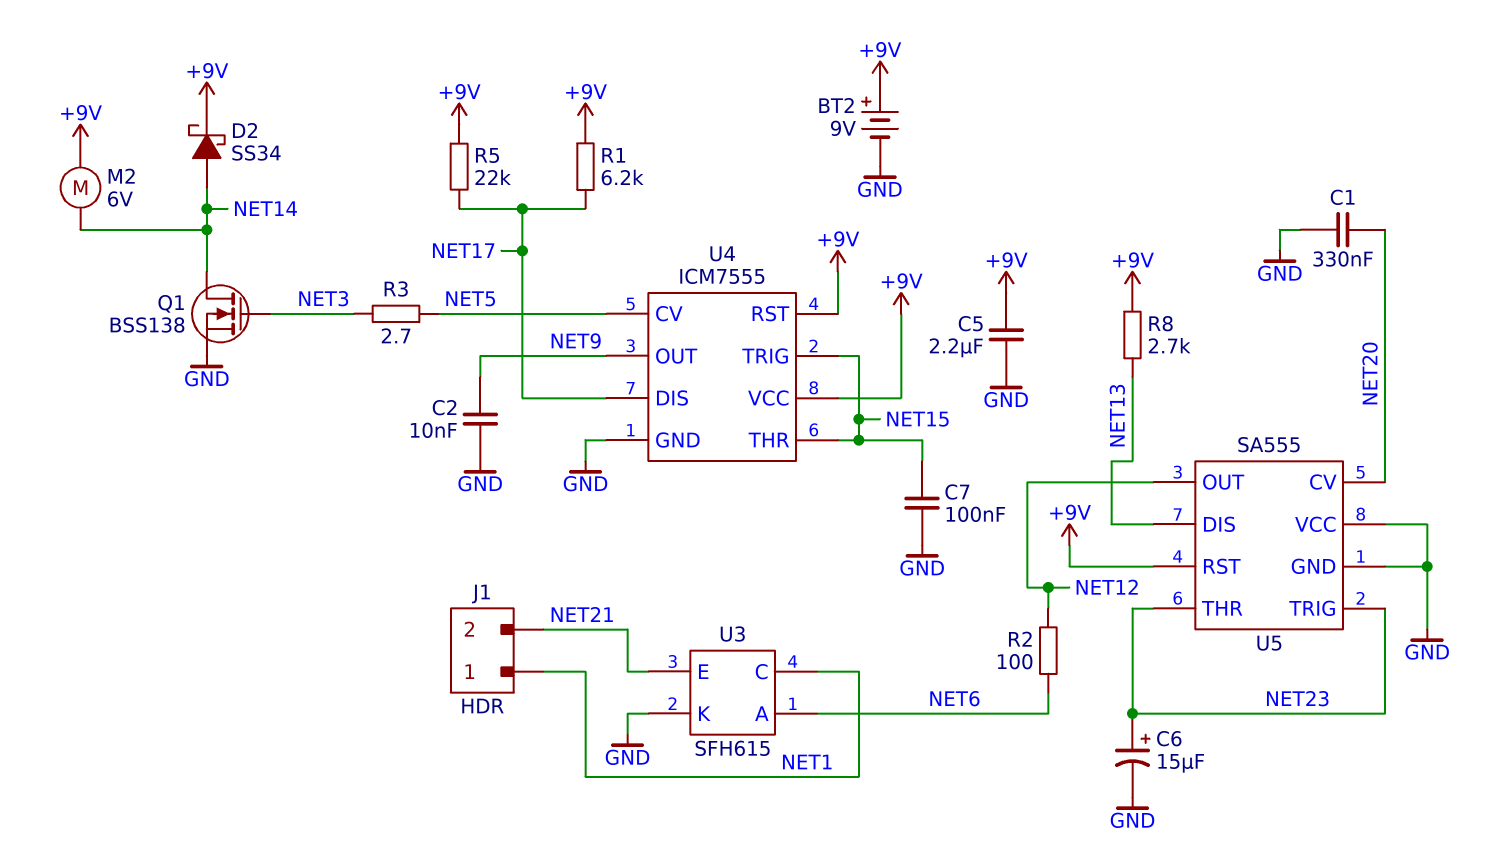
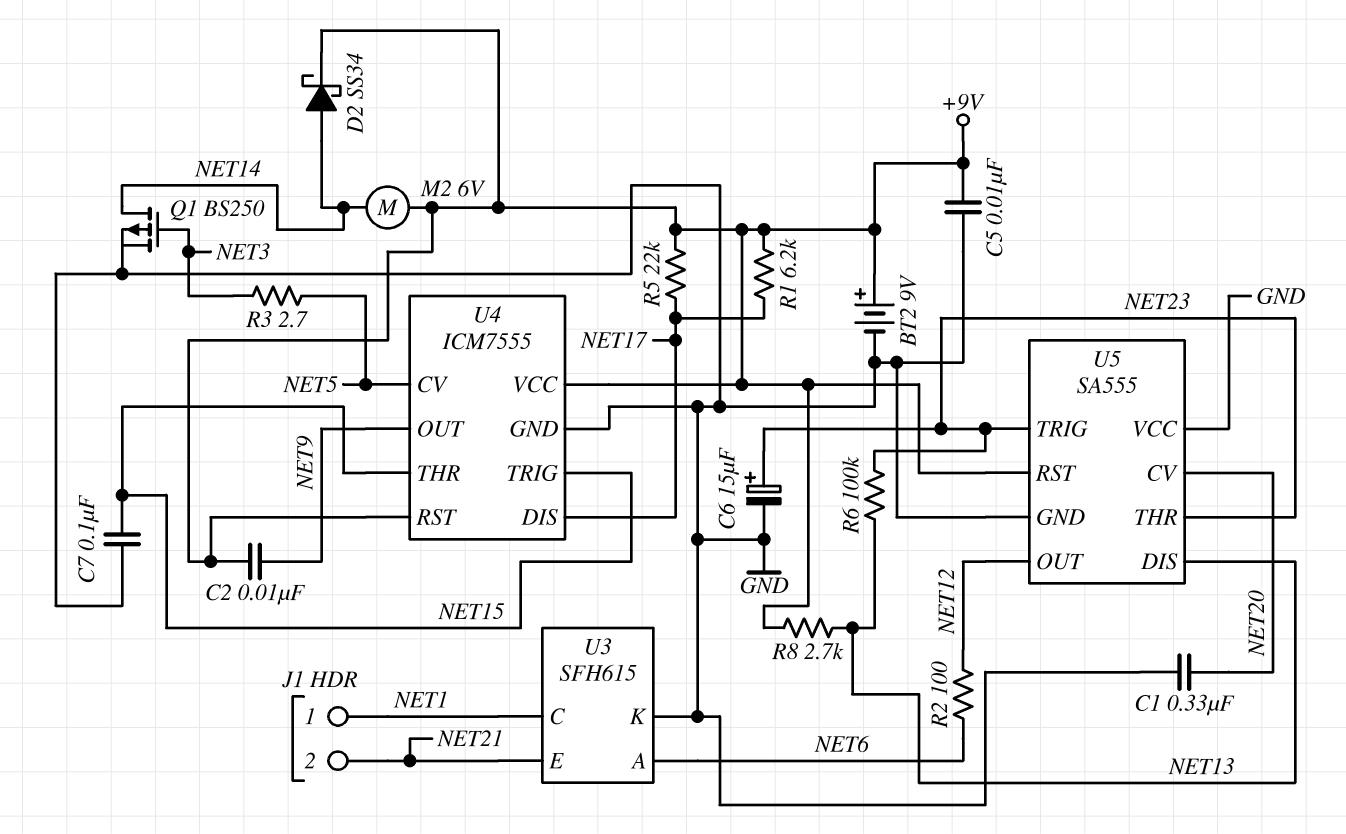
C2: 10nF (GND, NET9) -> 10nF (+9V, NET9)
C5: 2.2uF (+9V, GND) -> 10nF (+9V, GND)
Q1: NMOS BSS138 (G NET3, D NET14, S GND) -> PMOS BS250 (G NET3, D NET14, S GND)
R6: none -> 100k (NET13, NET23)

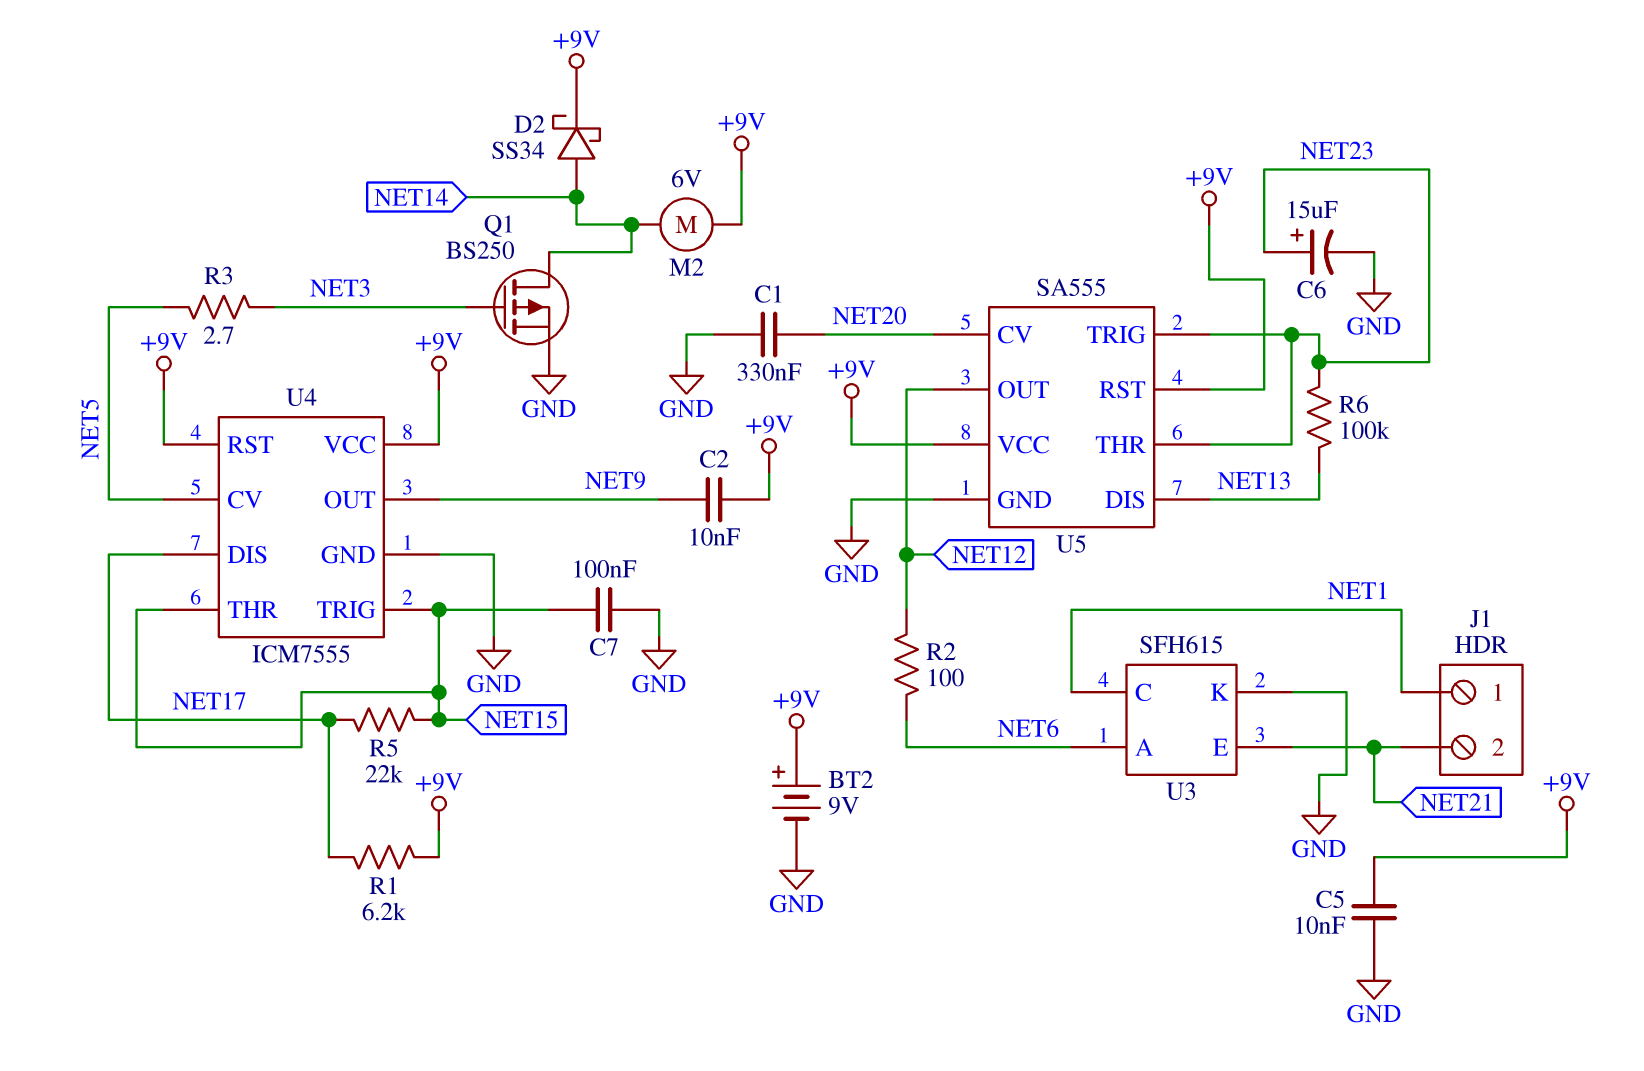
R5: 22k (+9V, NET17) -> 22k (NET15, NET17)
R8: 2.7k (+9V, NET13) -> none
U5 pin VCC: GND -> +9V

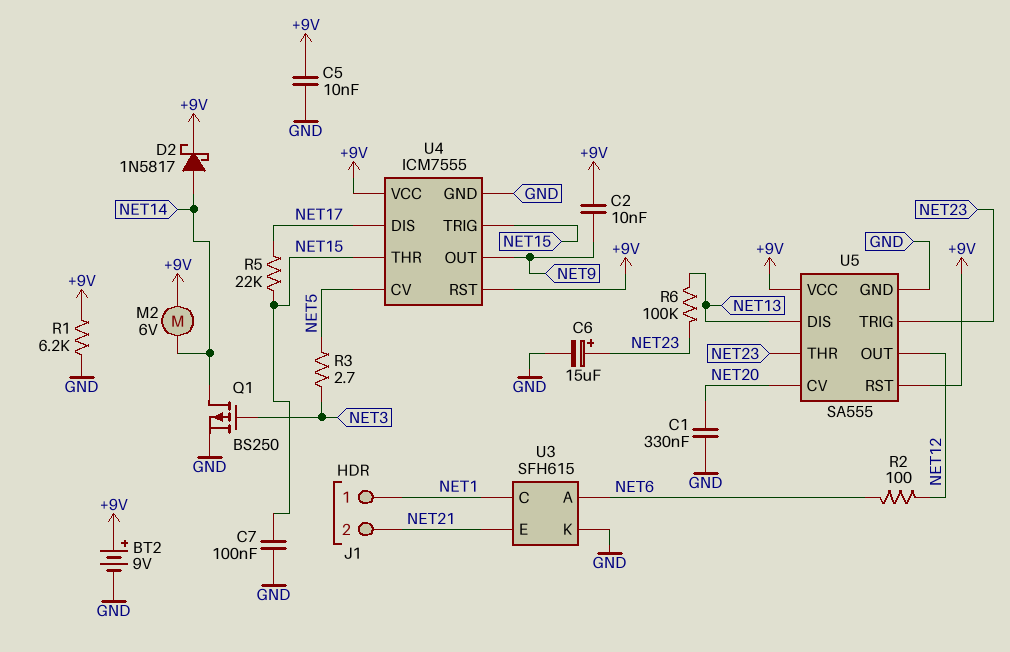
D2: schottky SS34 (A NET14, K +9V) -> schottky 1N5817 (A NET14, K +9V)
R1: 6.2k (+9V, NET17) -> 6.2k (+9V, GND)

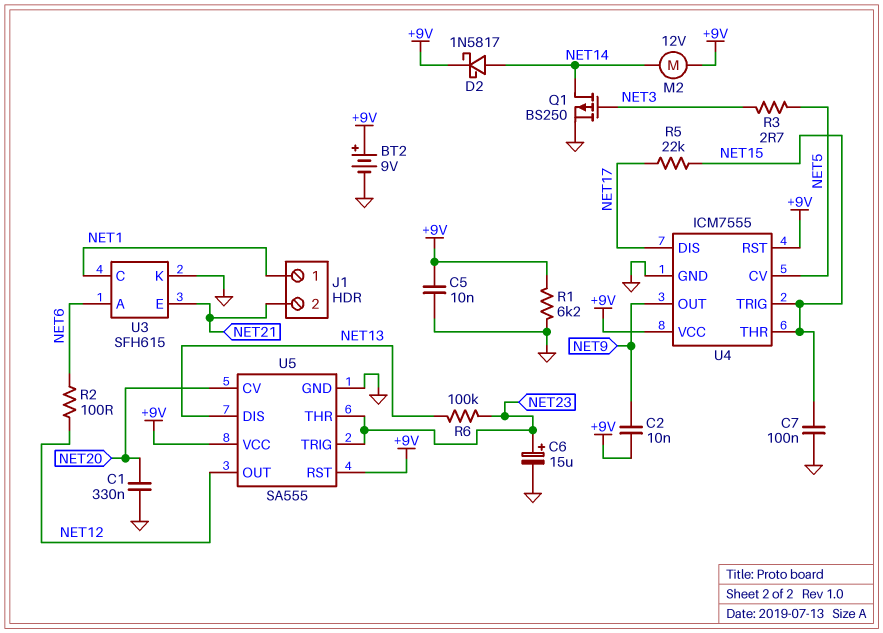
M2: motor 6V (+9V, NET14) -> motor 12V (+9V, NET14)

